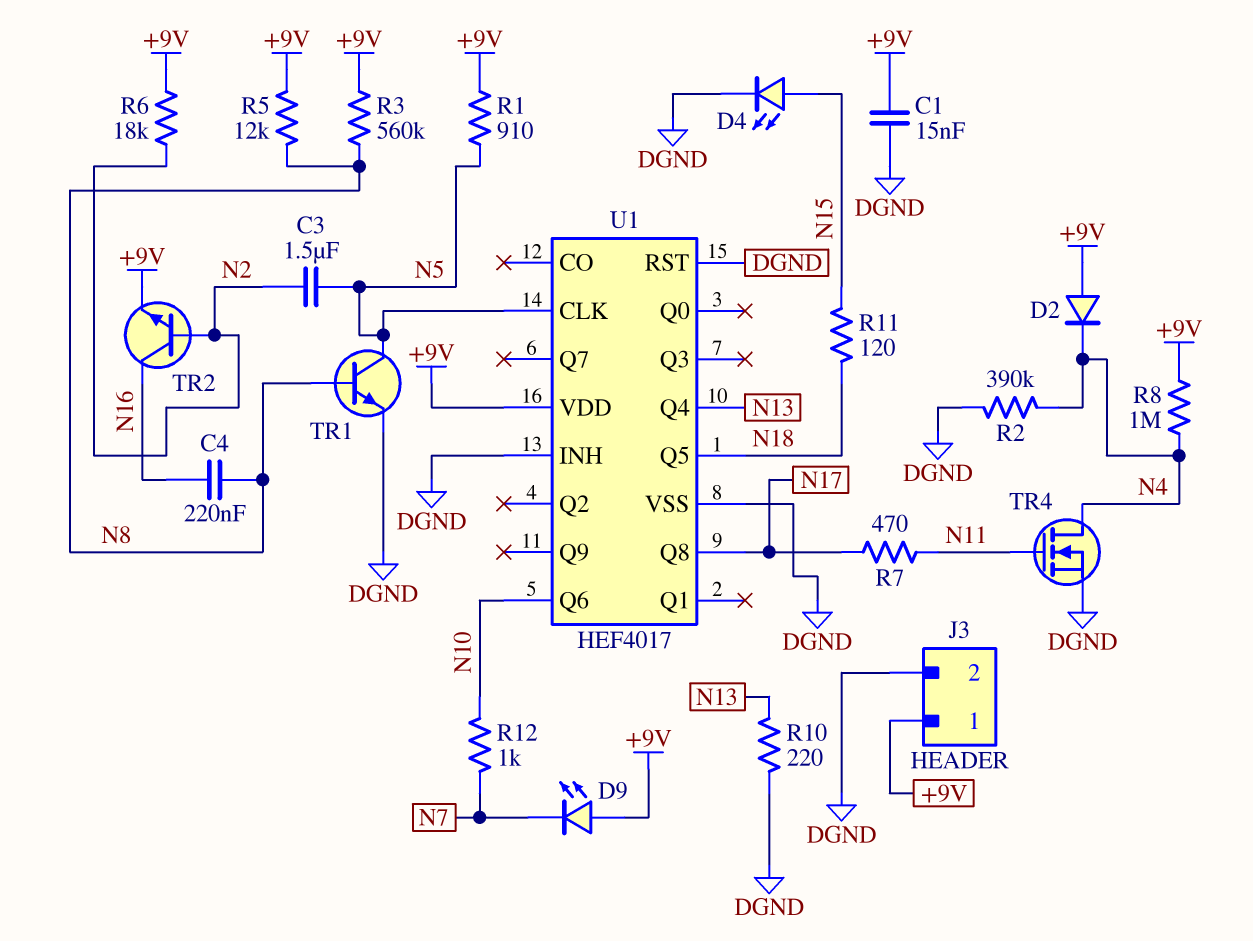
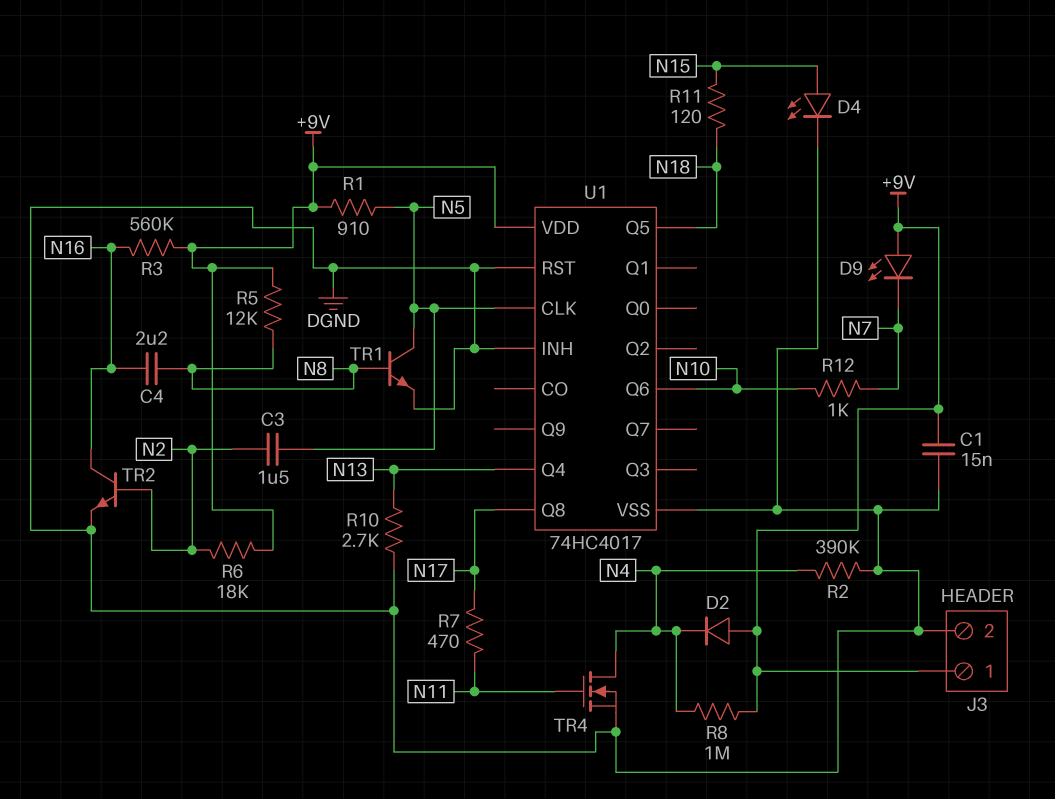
C4: 220nF (N8, N16) -> 2.2uF (N8, N16)
R3: 560k (+9V, N8) -> 560k (+9V, N16)
R10: 220 (DGND, N13) -> 2.7k (DGND, N13)
TR2: NPN (B N2, C N16, E +9V) -> NPN (B N2, C N16, E DGND)
U1: HEF4017 -> 74HC4017

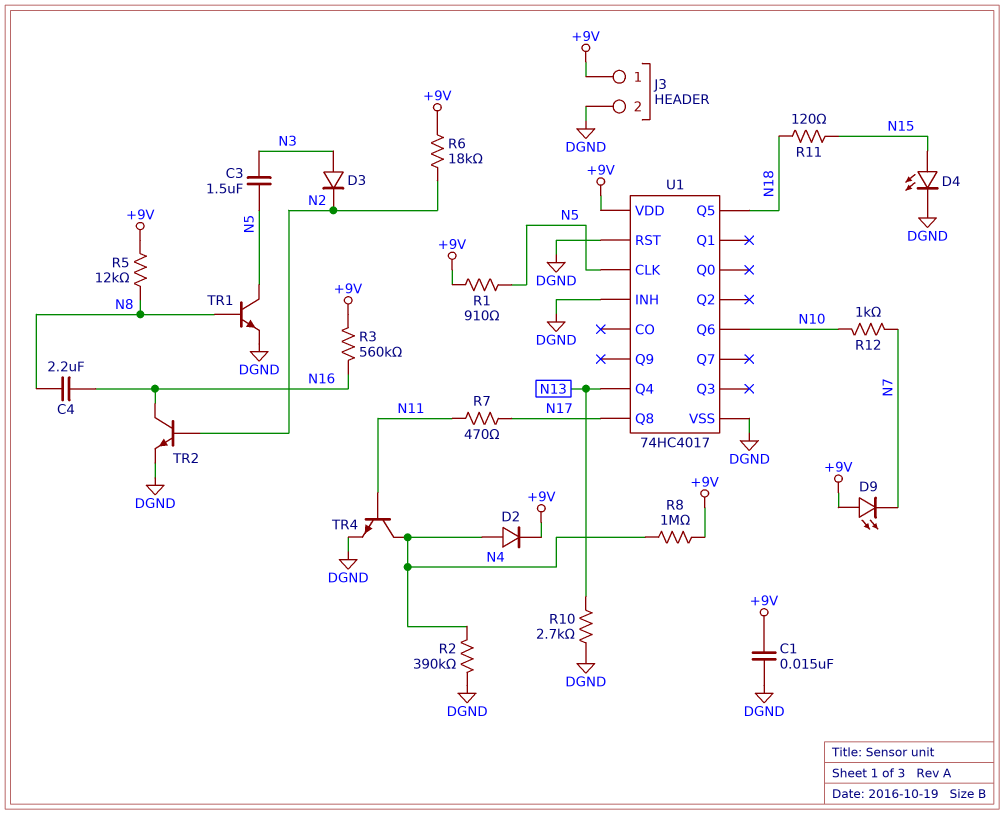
C3: 1.5uF (N2, N5) -> 1.5uF (N3, N5)
D2: diode (A +9V, K N4) -> diode (A N4, K +9V)
D3: none -> diode (A N3, K N2)
TR4: NMOS (G N11, D N4, S DGND) -> NPN (B N11, C N4, E DGND)

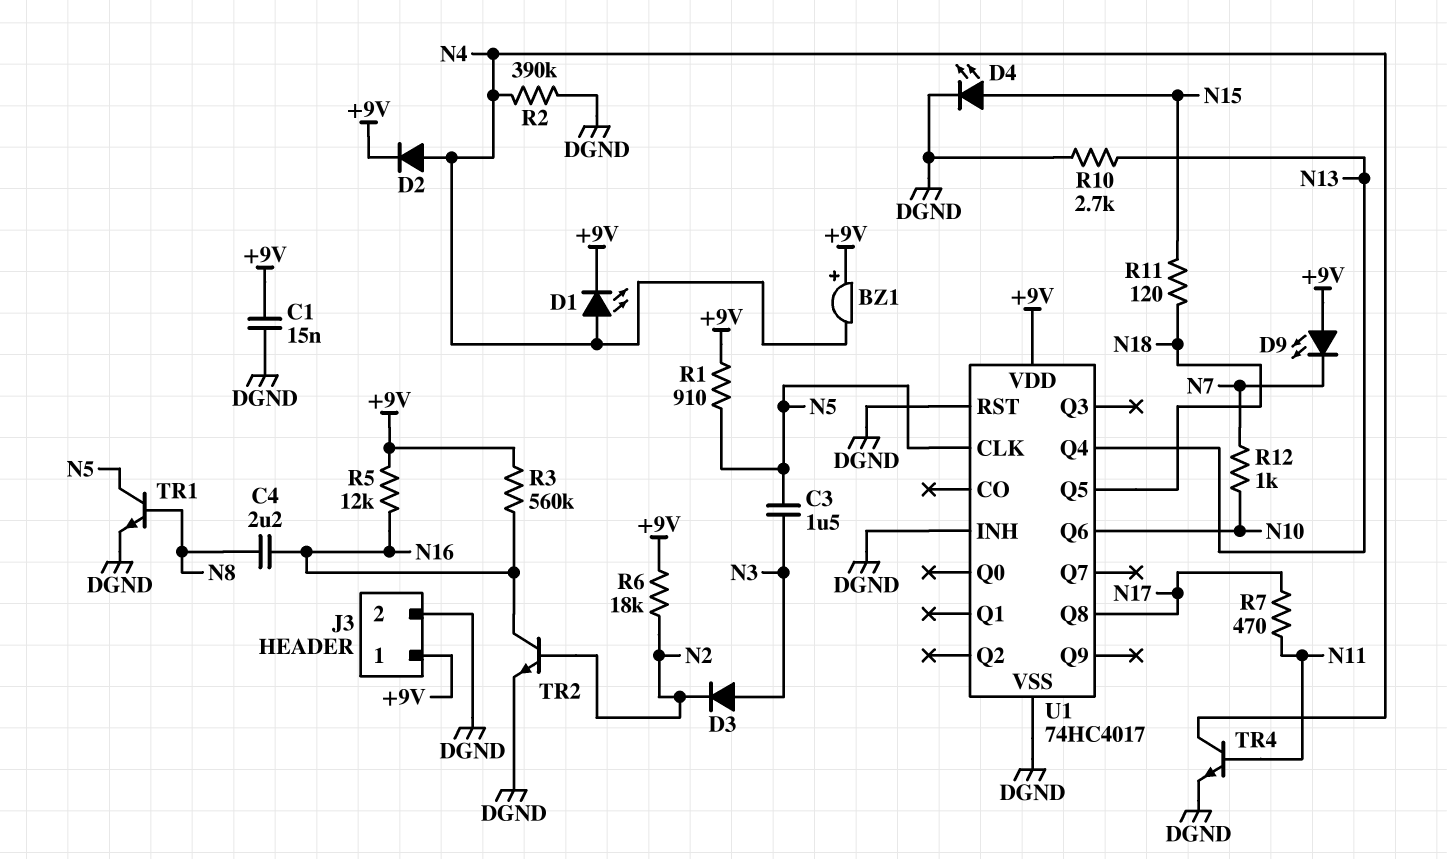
BZ1: none -> buzzer (plus +9V, minus N4)
D1: none -> LED (A N4, K +9V)
R5: 12k (+9V, N8) -> 12k (+9V, N16)
R8: 1M (+9V, N4) -> none

